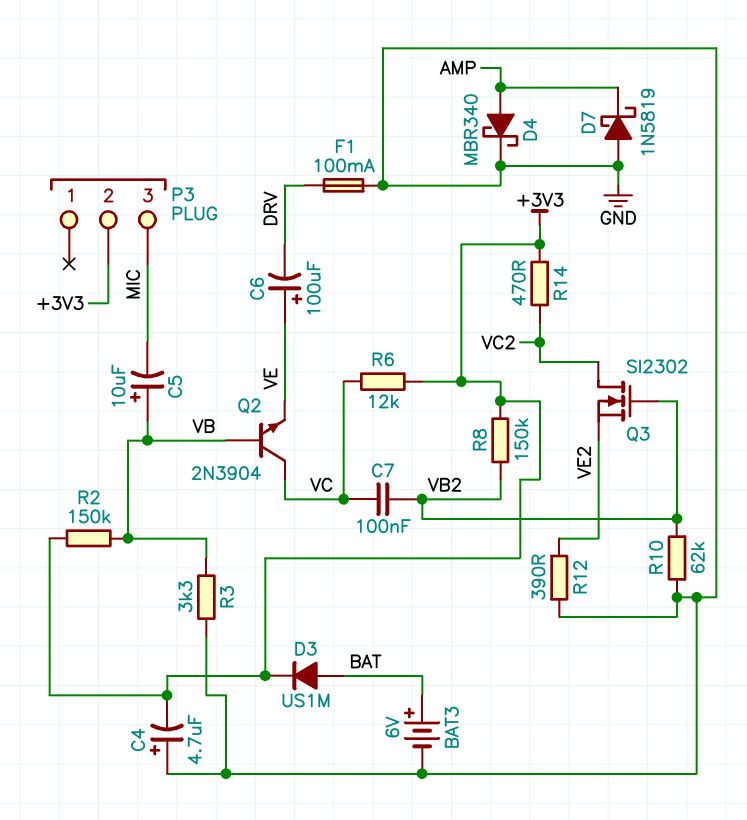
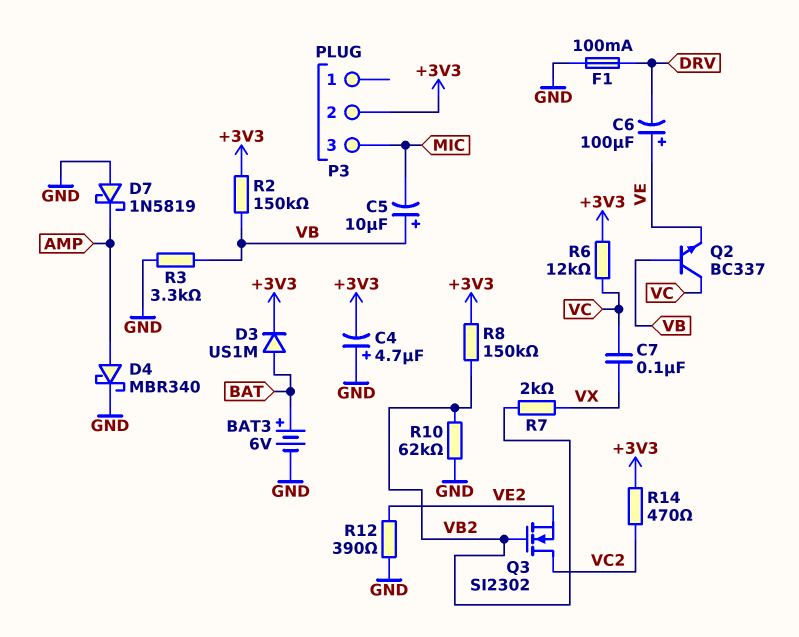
C7: 100nF (VB2, VC) -> 100nF (VC, VX)
Q2: NPN 2N3904 (B VB, C VC, E VE) -> NPN BC337 (B VB, C VC, E VE)
R7: none -> 2k (VB2, VX)

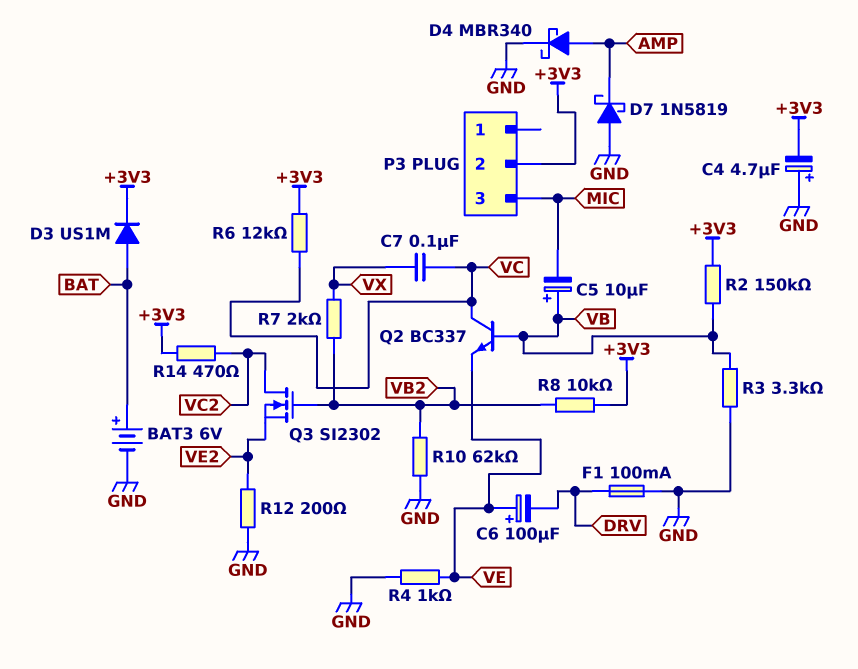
R4: none -> 1k (GND, VE)
R8: 150k (+3V3, VB2) -> 10k (+3V3, VB2)
R12: 390 (GND, VE2) -> 200 (GND, VE2)

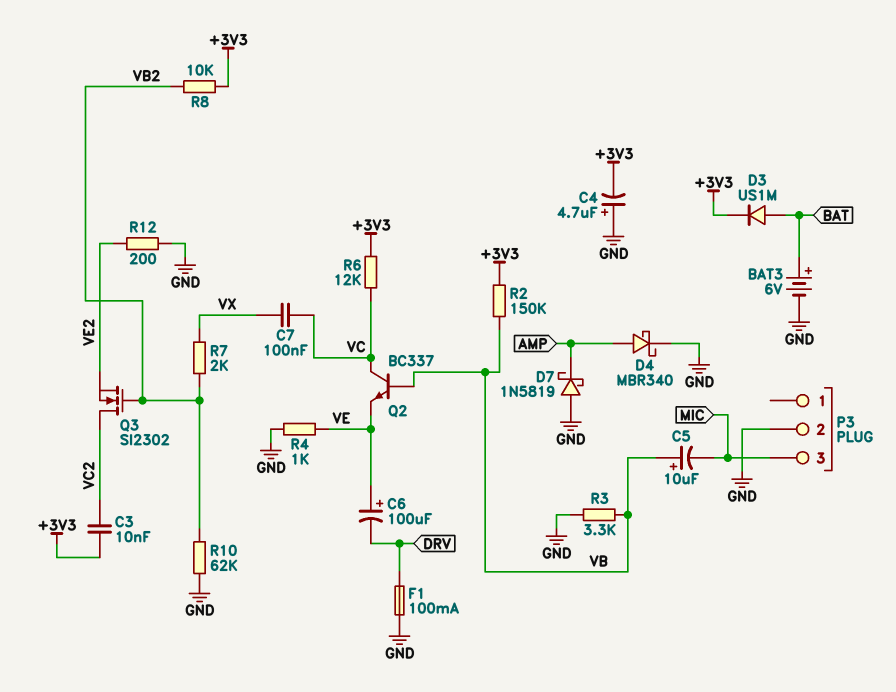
C3: none -> 10nF (+3V3, VC2)
P3 pin 2: +3V3 -> GND
R14: 470 (+3V3, VC2) -> none

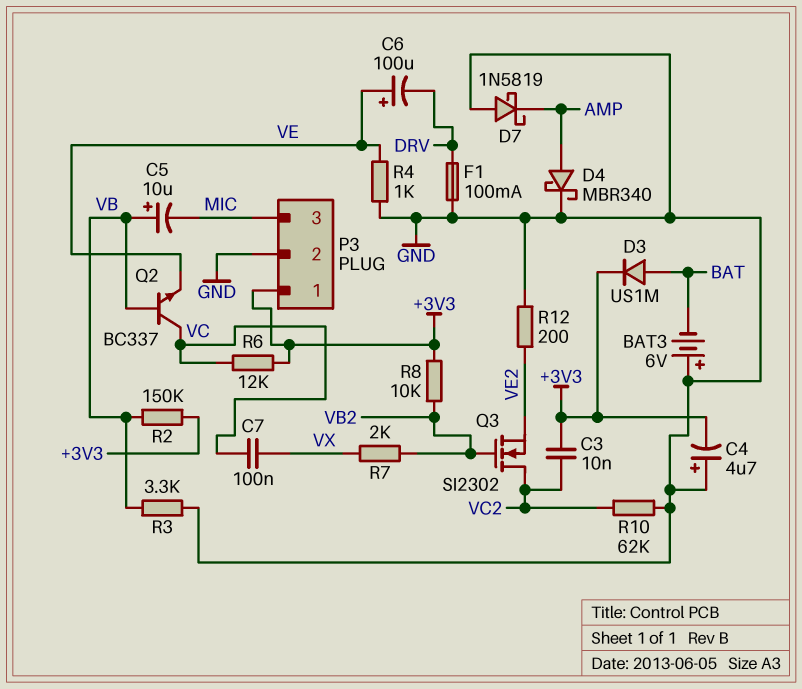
BAT3: 6V (plus BAT, minus GND) -> 6V (plus GND, minus BAT)
P3 pin 1: none -> +3V3
R10: 62k (GND, VB2) -> 62k (GND, VC2)

